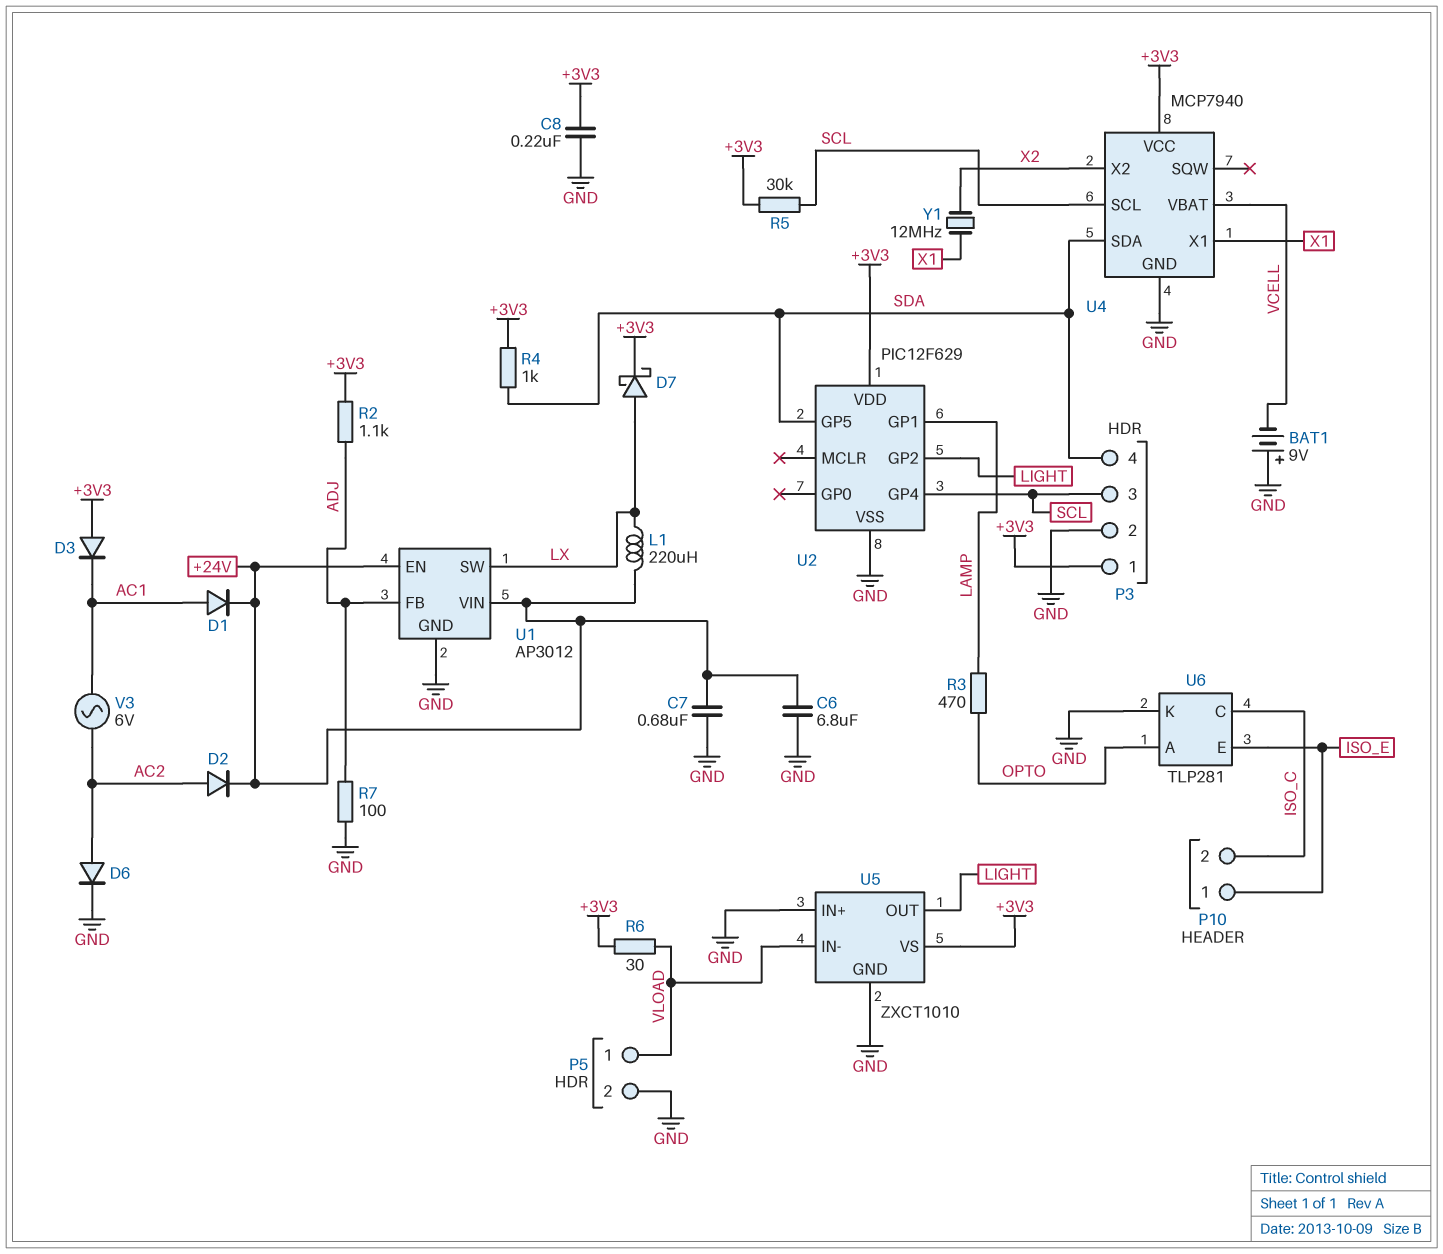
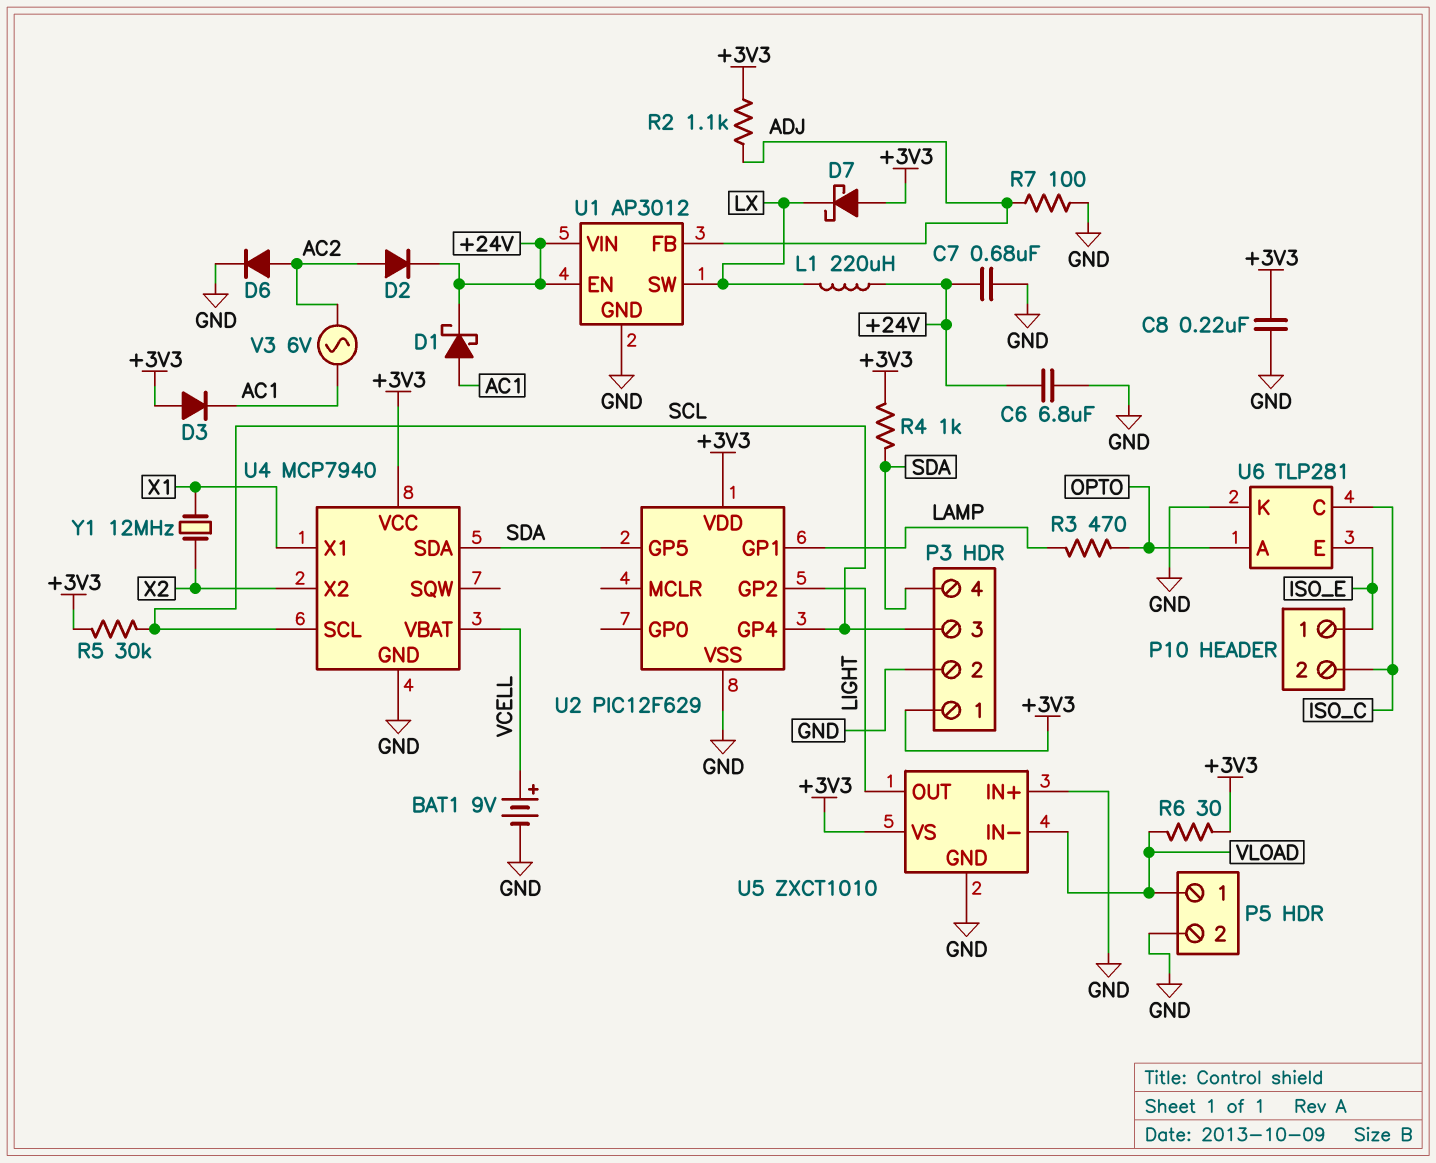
BAT1: 9V (plus GND, minus VCELL) -> 9V (plus VCELL, minus GND)
D1: diode (A AC1, K +24V) -> schottky (A AC1, K +24V)
D7: schottky (A LX, K +3V3) -> schottky (A +3V3, K LX)

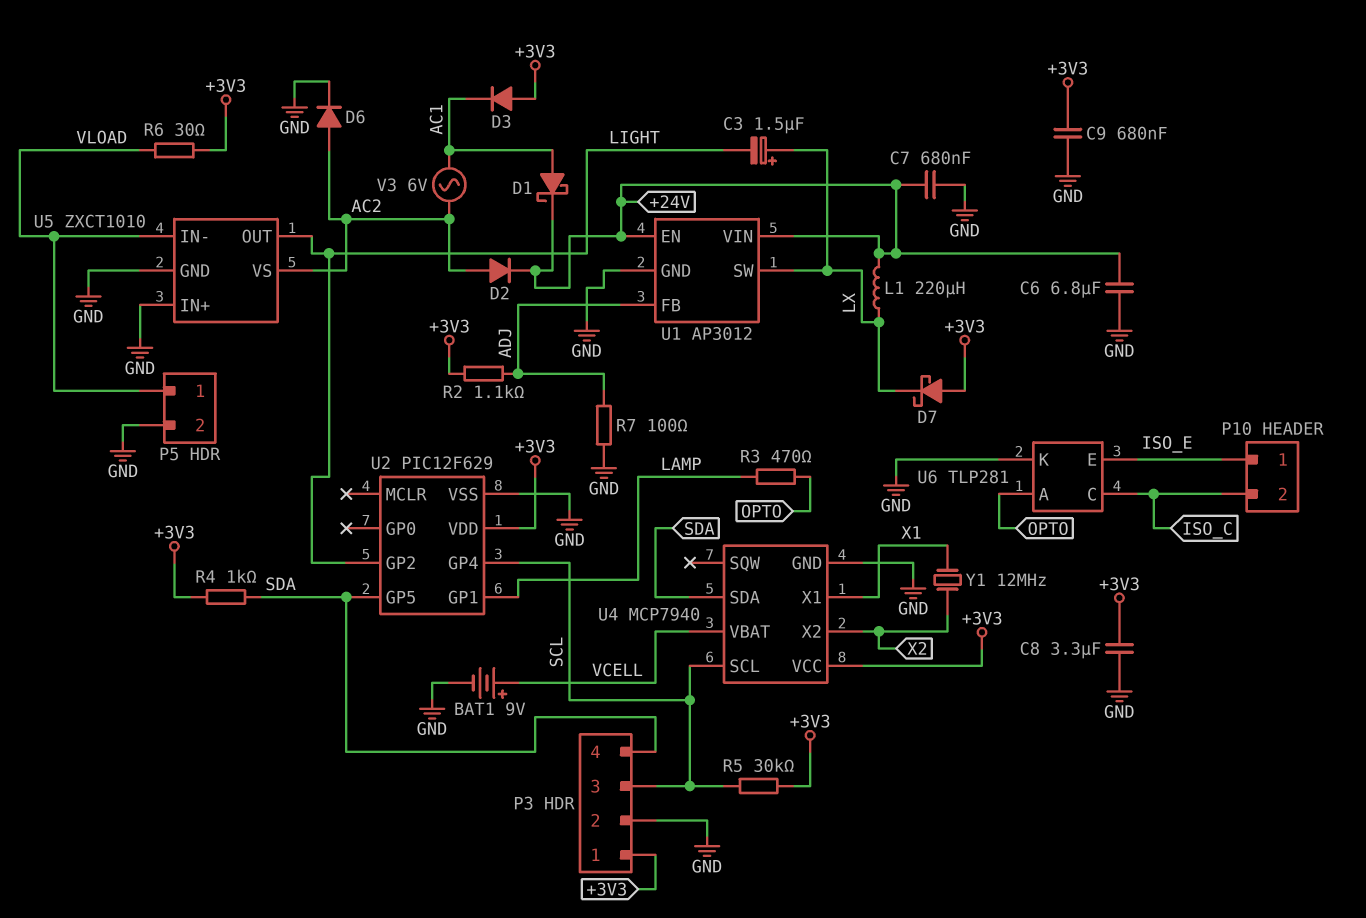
C3: none -> 1.5uF (plus LX, minus LIGHT)
C8: 220nF (+3V3, GND) -> 3.3uF (+3V3, GND)
C9: none -> 680nF (+3V3, GND)
U5 pin VS: +3V3 -> AC2

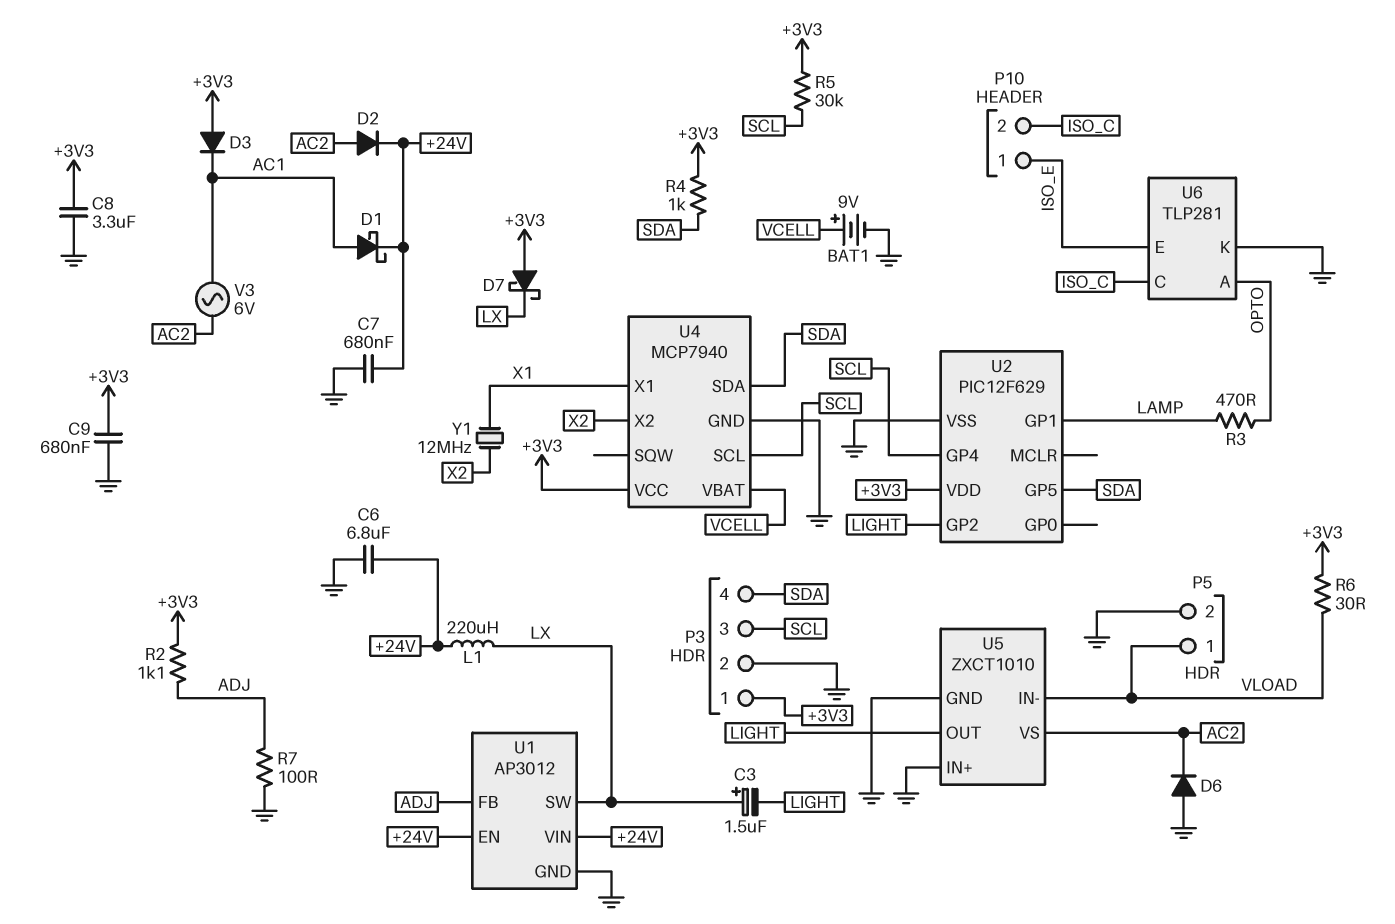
D6: diode (A AC2, K GND) -> diode (A GND, K AC2)

